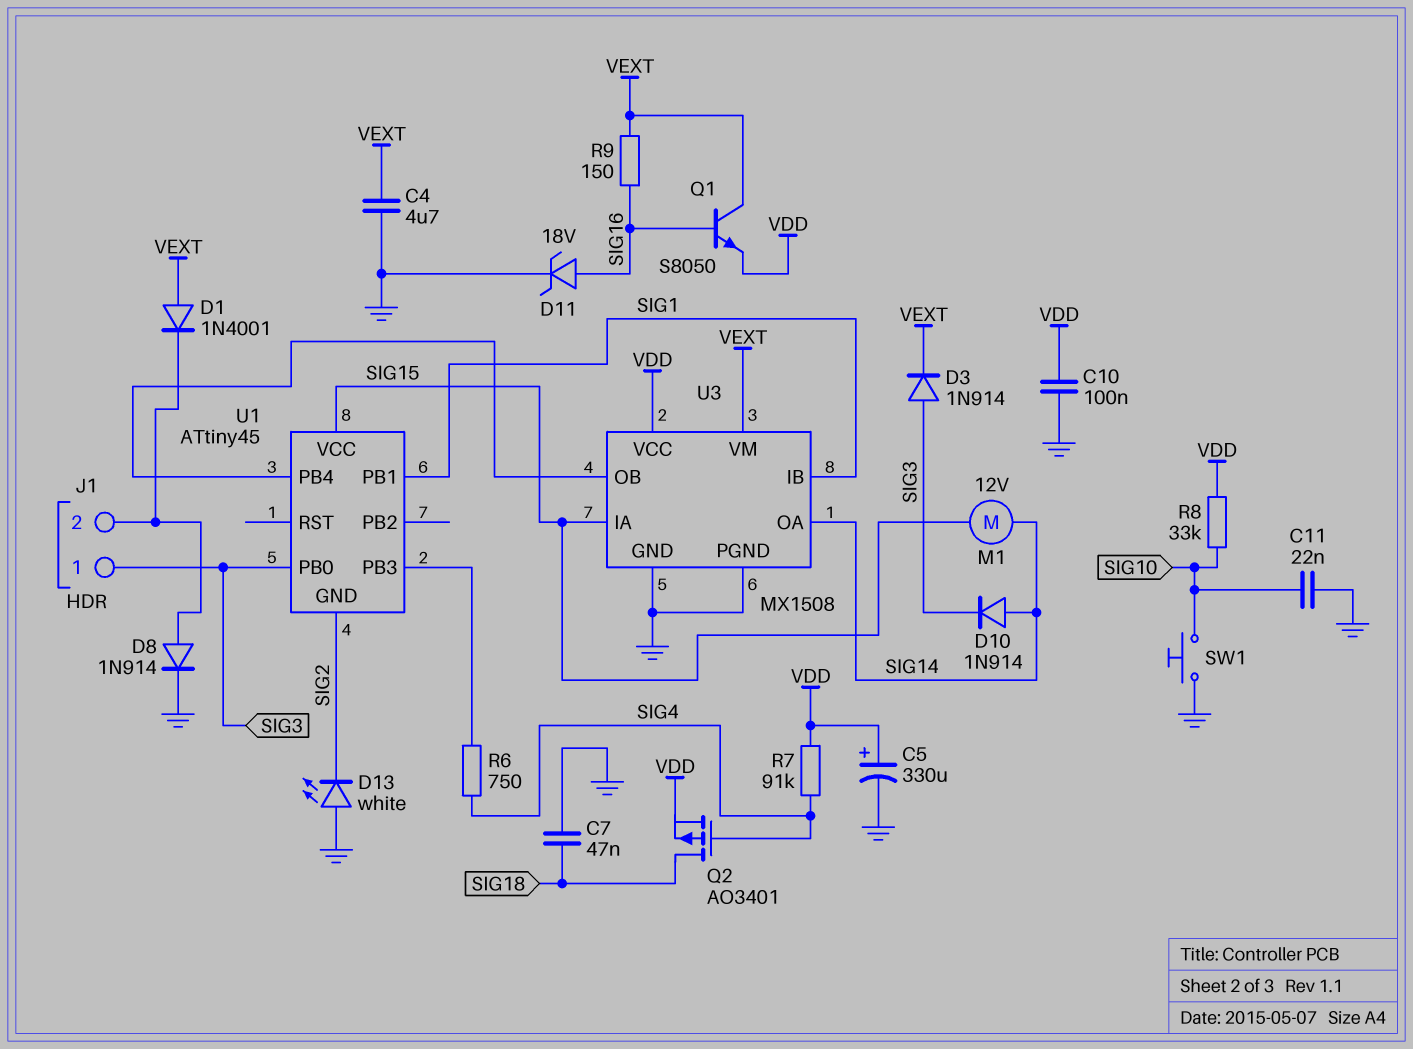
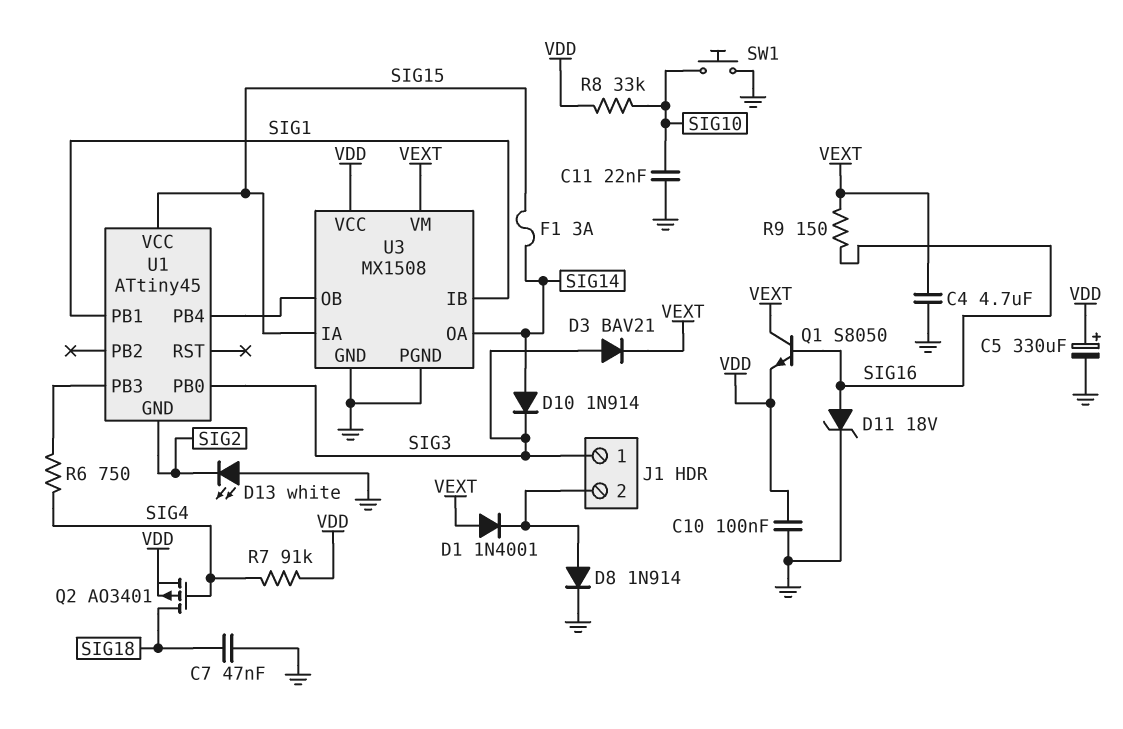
D3: diode 1N914 (A SIG3, K VEXT) -> diode BAV21 (A SIG3, K VEXT)
F1: none -> 3A (SIG14, SIG15)
M1: motor 12V (SIG14, SIG15) -> none

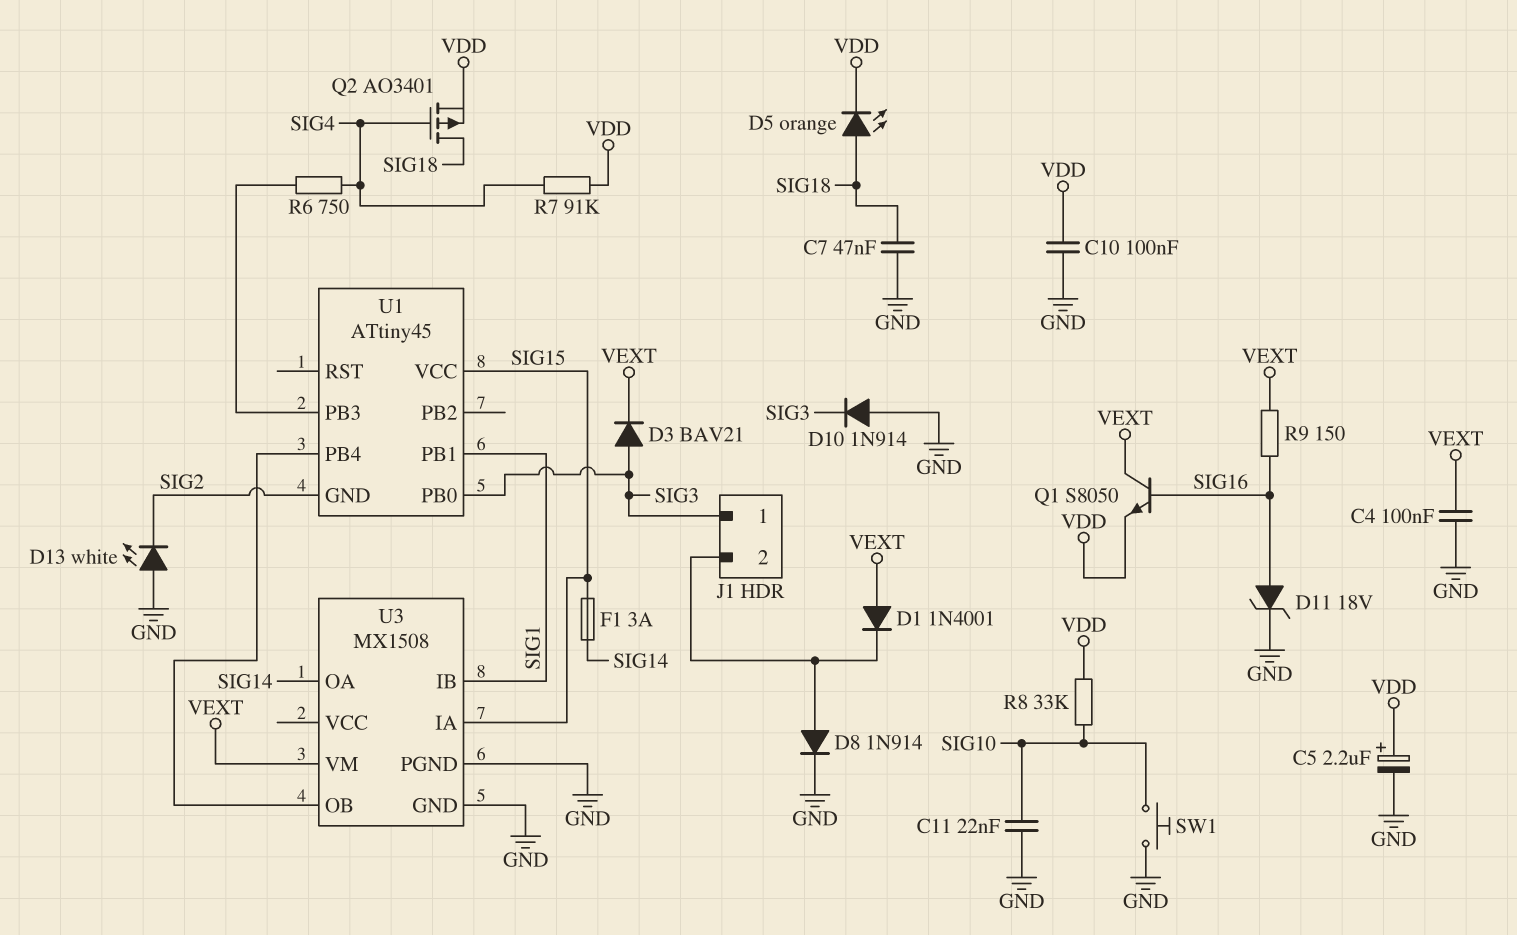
C4: 4.7uF (GND, VEXT) -> 100nF (GND, VEXT)
C5: 330uF (plus VDD, minus GND) -> 2.2uF (plus VDD, minus GND)
D5: none -> LED orange (A SIG18, K VDD)
D10: diode 1N914 (A SIG14, K SIG3) -> diode 1N914 (A GND, K SIG3)
U3 pin VCC: VDD -> none

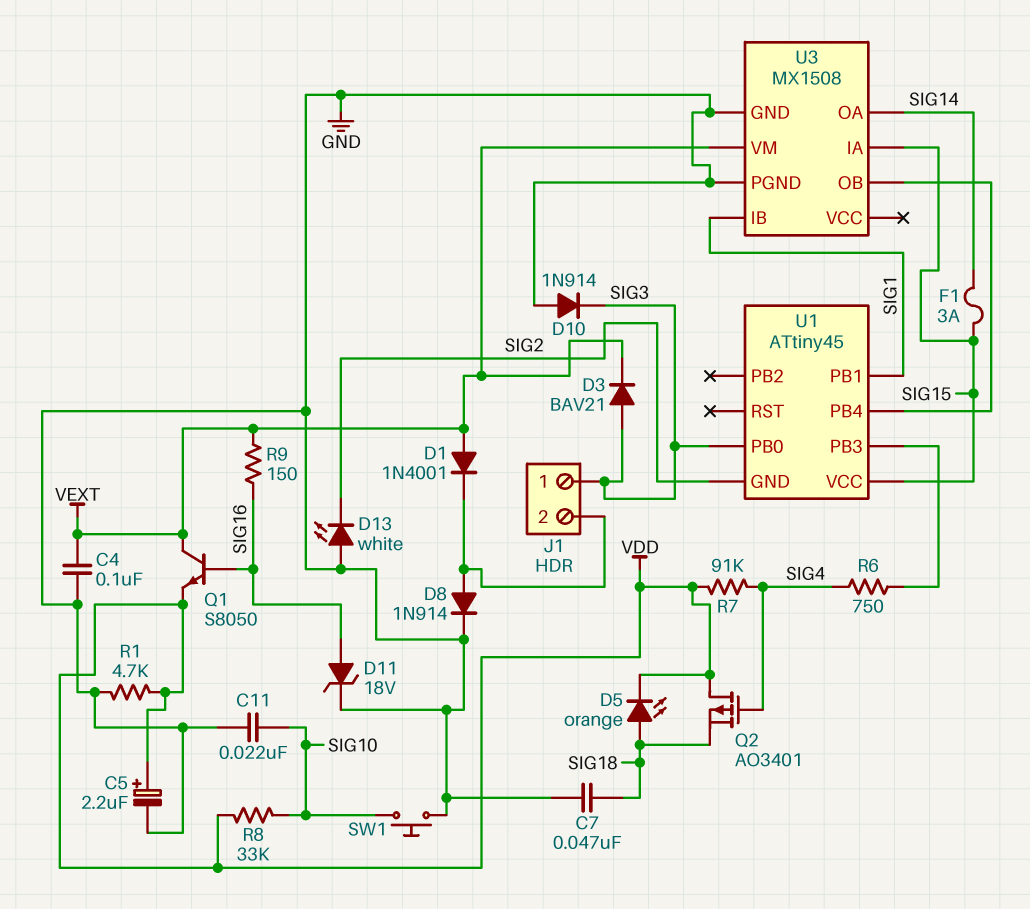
C10: 100nF (GND, VDD) -> none
Q2: PMOS AO3401 (G SIG4, D SIG18, S VDD) -> PMOS AO3401 (G SIG4, D VDD, S SIG18)
R1: none -> 4.7k (GND, VDD)

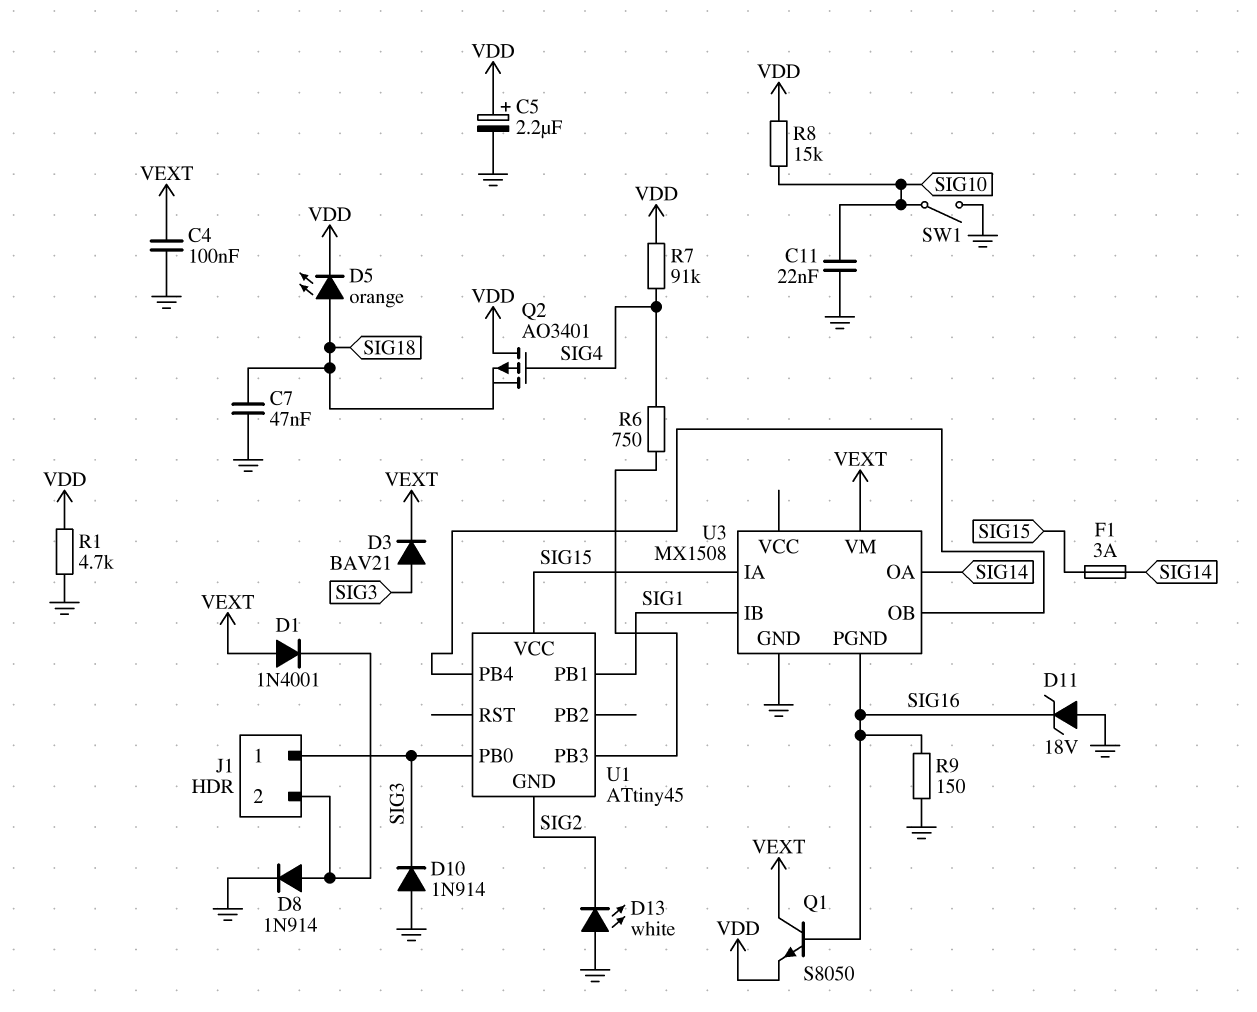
D11: zener 18V (A SIG16, K GND) -> zener 18V (A GND, K SIG16)
R8: 33k (SIG10, VDD) -> 15k (SIG10, VDD)
R9: 150 (SIG16, VEXT) -> 150 (GND, SIG16)
SW1: button (GND, SIG10) -> switch (GND, SIG10)
U3 pin PGND: GND -> SIG16

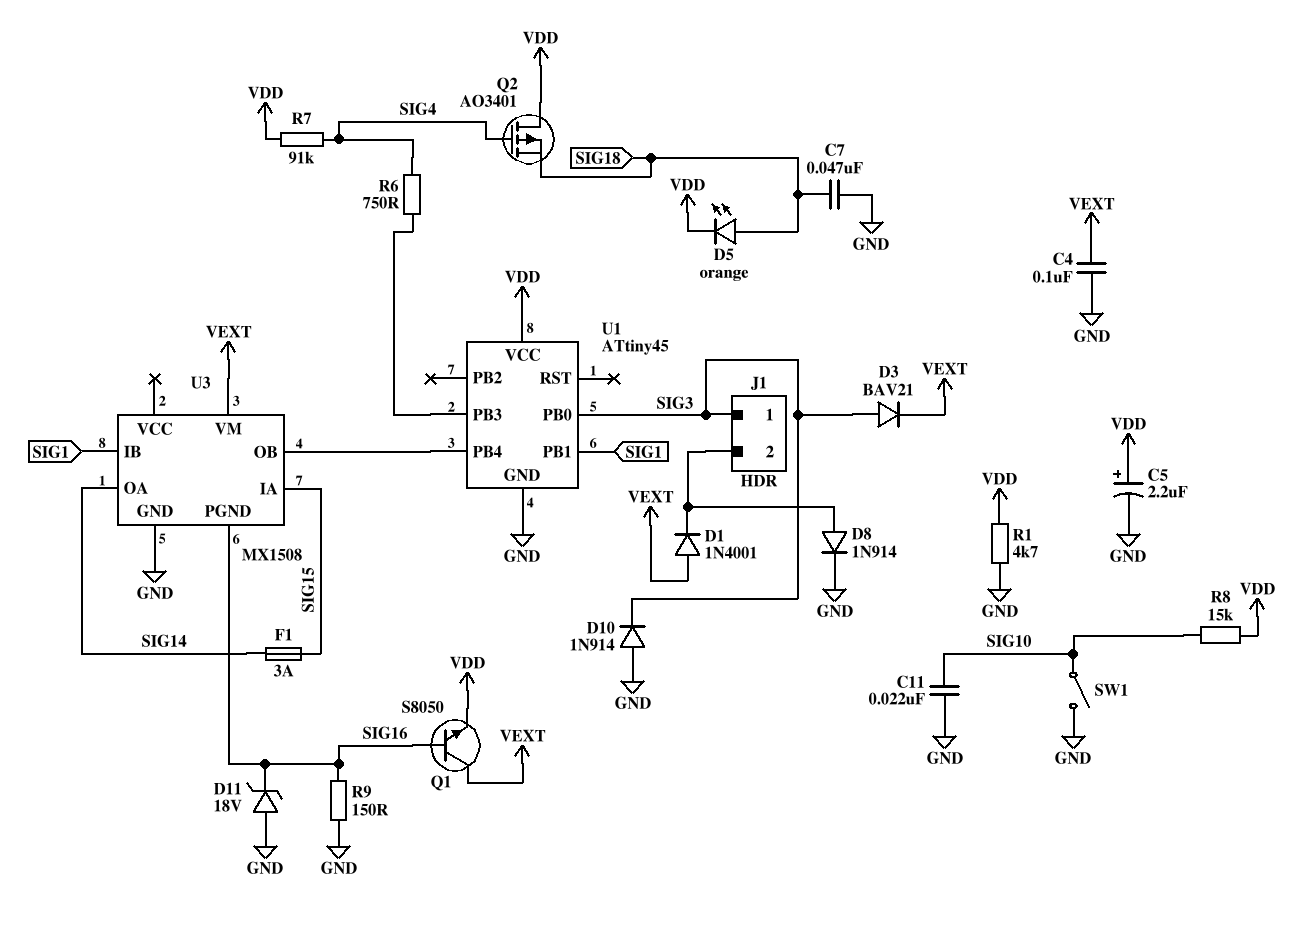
D13: LED white (A GND, K SIG2) -> none
U1 pin GND: SIG2 -> GND
U1 pin VCC: SIG15 -> VDD

